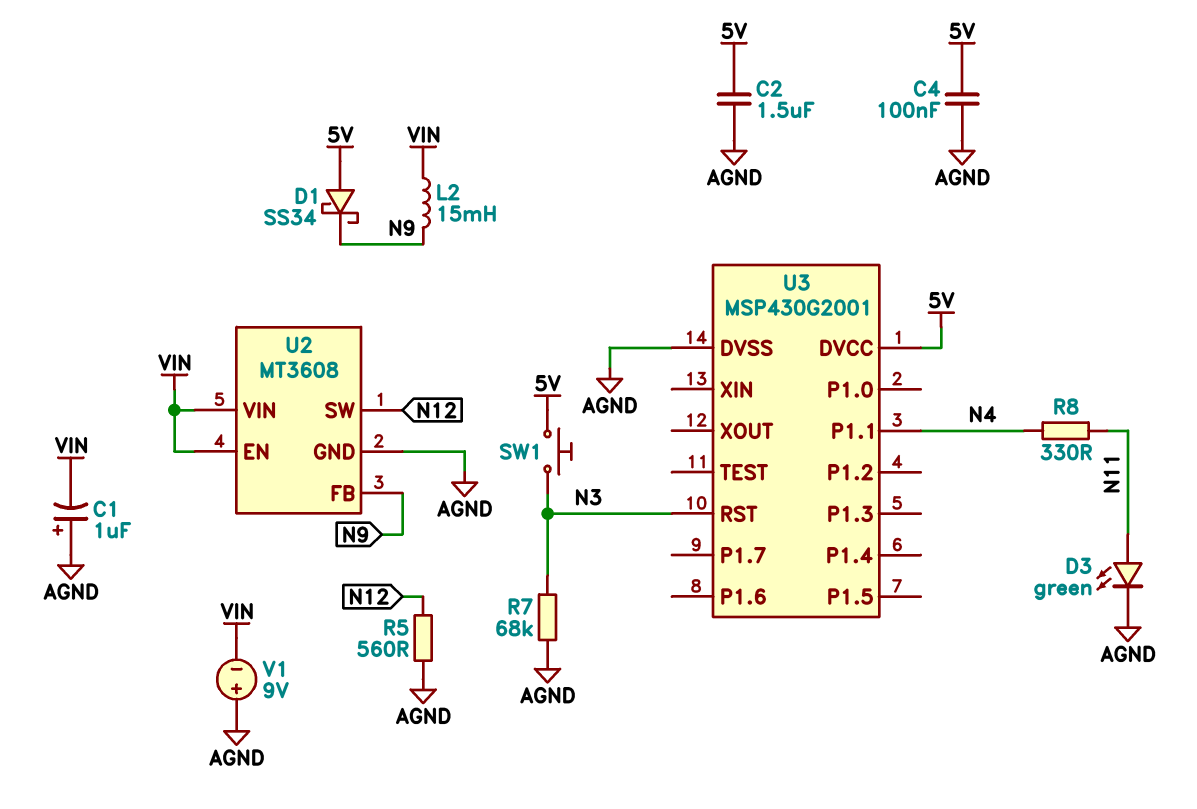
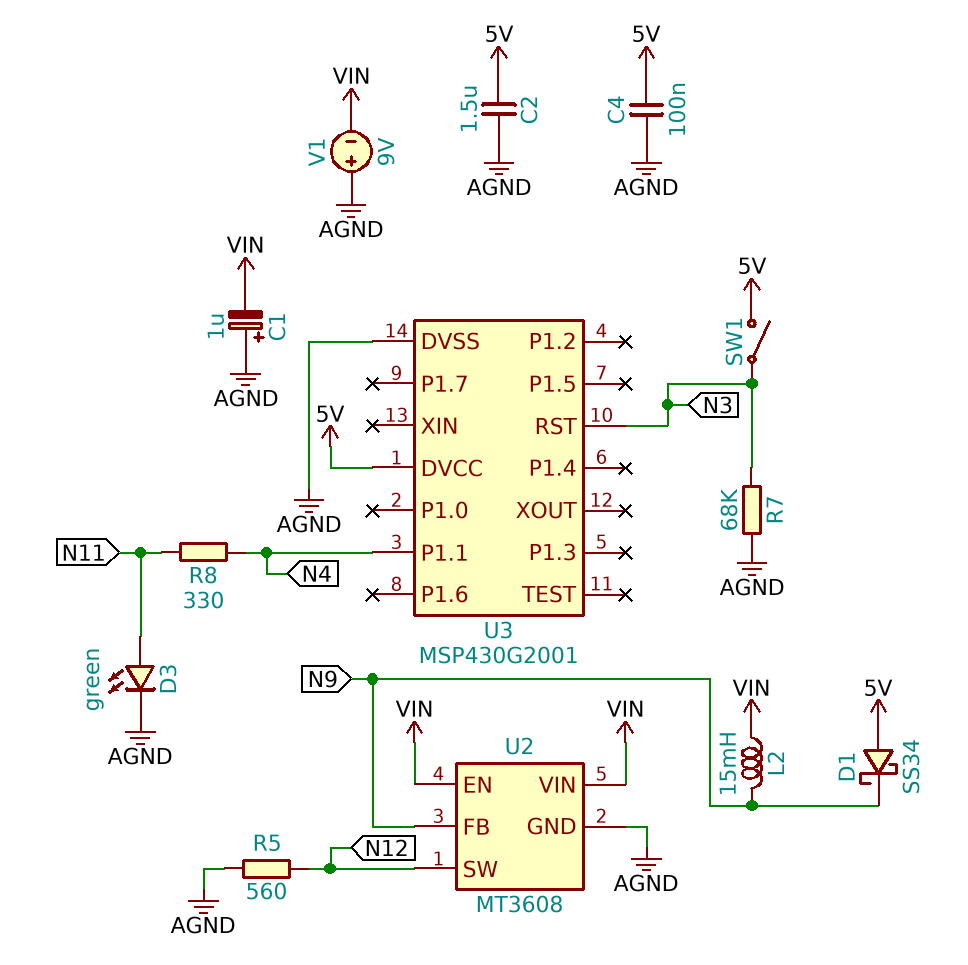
SW1: button (5V, N3) -> switch (5V, N3)

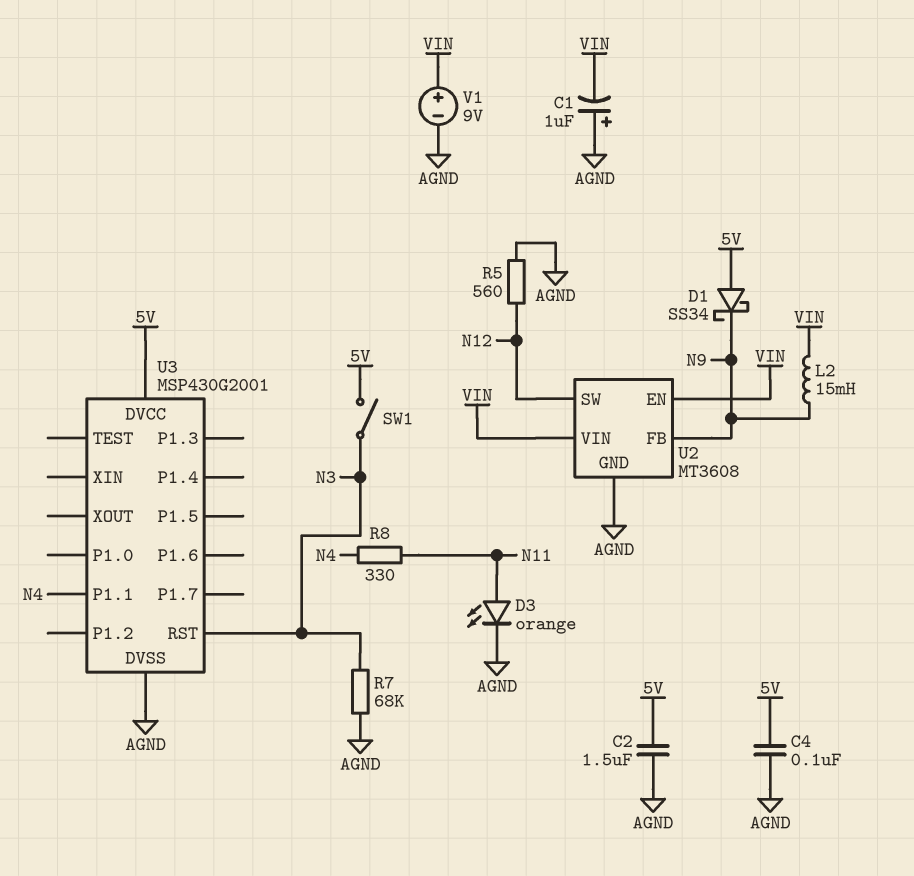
D3: LED green (A N11, K AGND) -> LED orange (A N11, K AGND)
V1: 9V (plus AGND, minus VIN) -> 9V (plus VIN, minus AGND)

